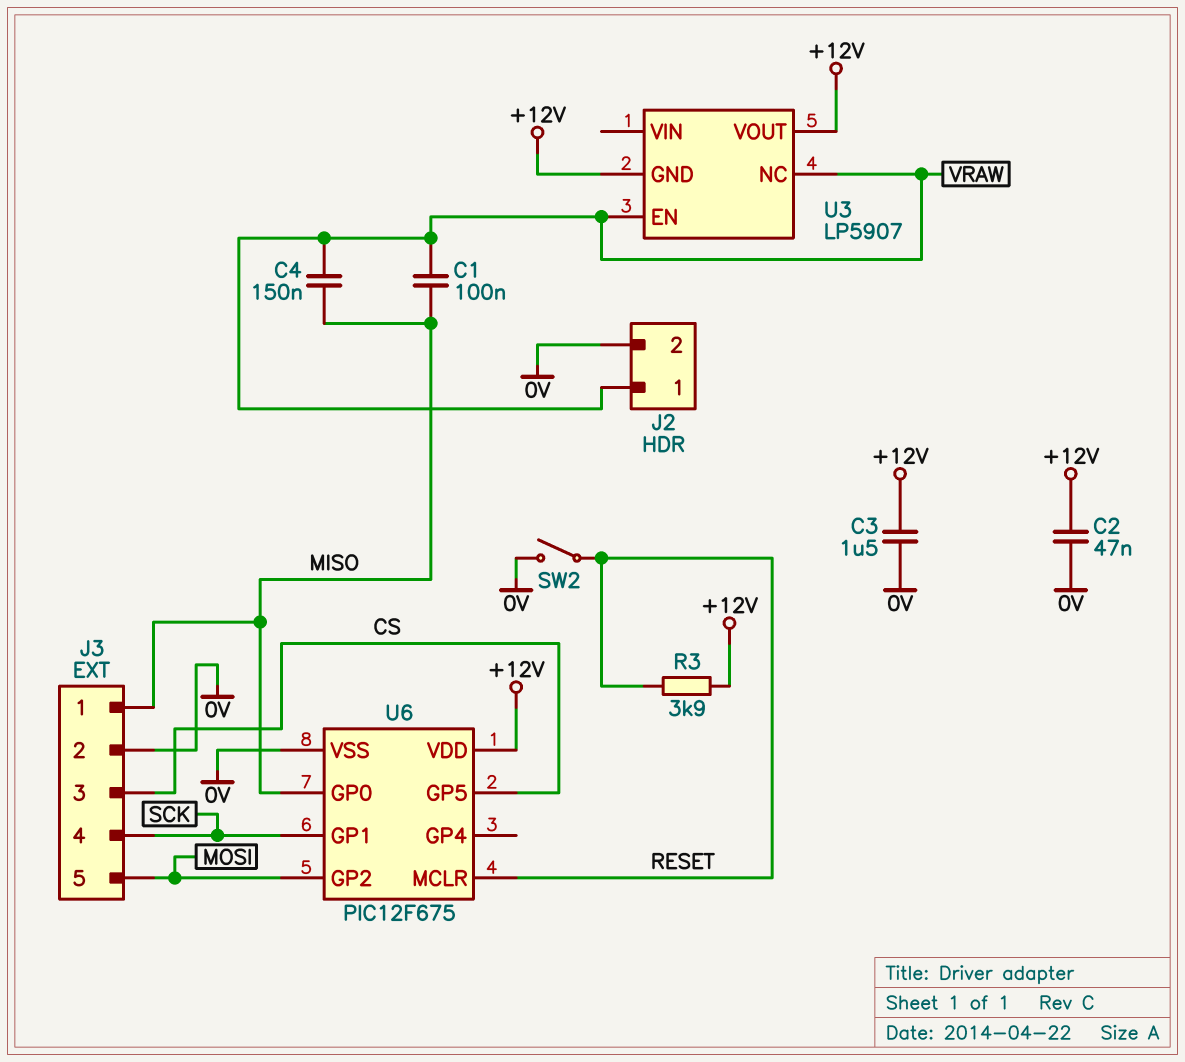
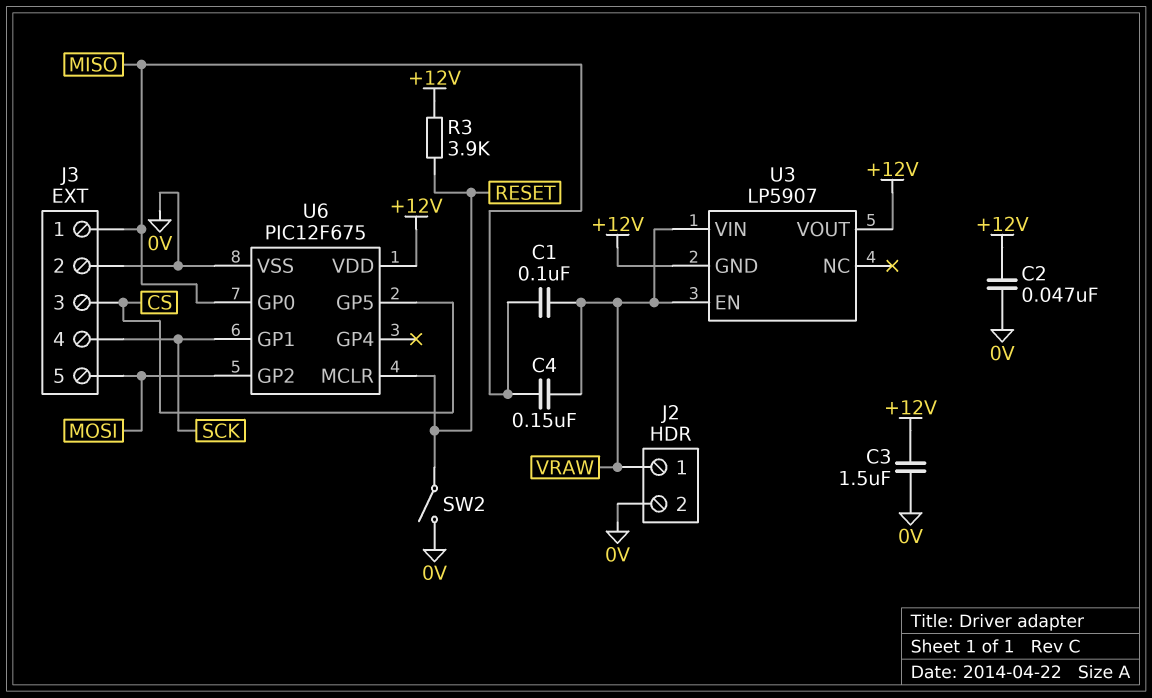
U3 pin NC: VRAW -> none
U3 pin VIN: none -> VRAW

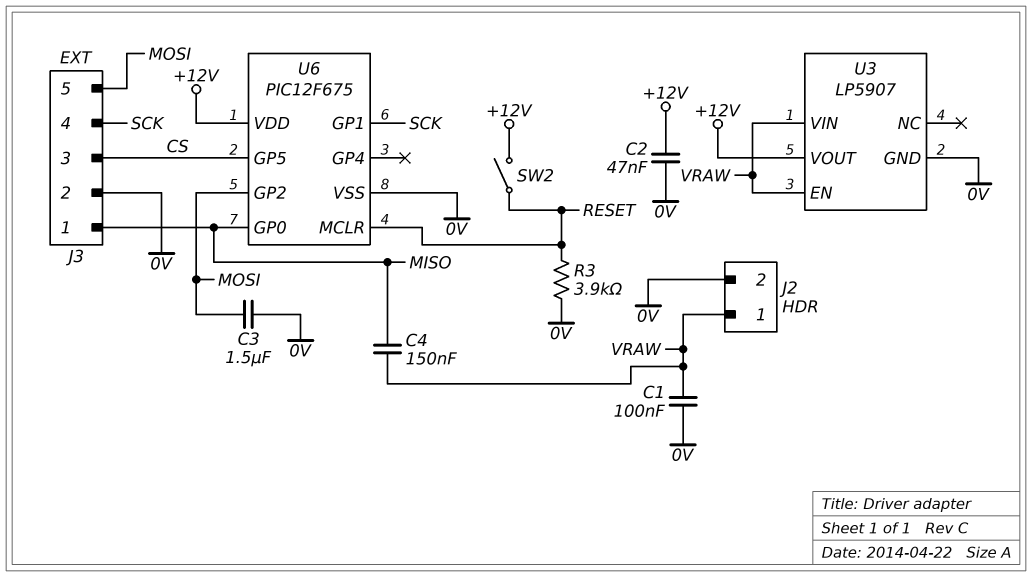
C1: 100nF (MISO, VRAW) -> 100nF (0V, VRAW)
C3: 1.5uF (+12V, 0V) -> 1.5uF (0V, MOSI)
R3: 3.9k (+12V, RESET) -> 3.9k (0V, RESET)
SW2: switch (0V, RESET) -> switch (+12V, RESET)
U3 pin GND: +12V -> 0V

